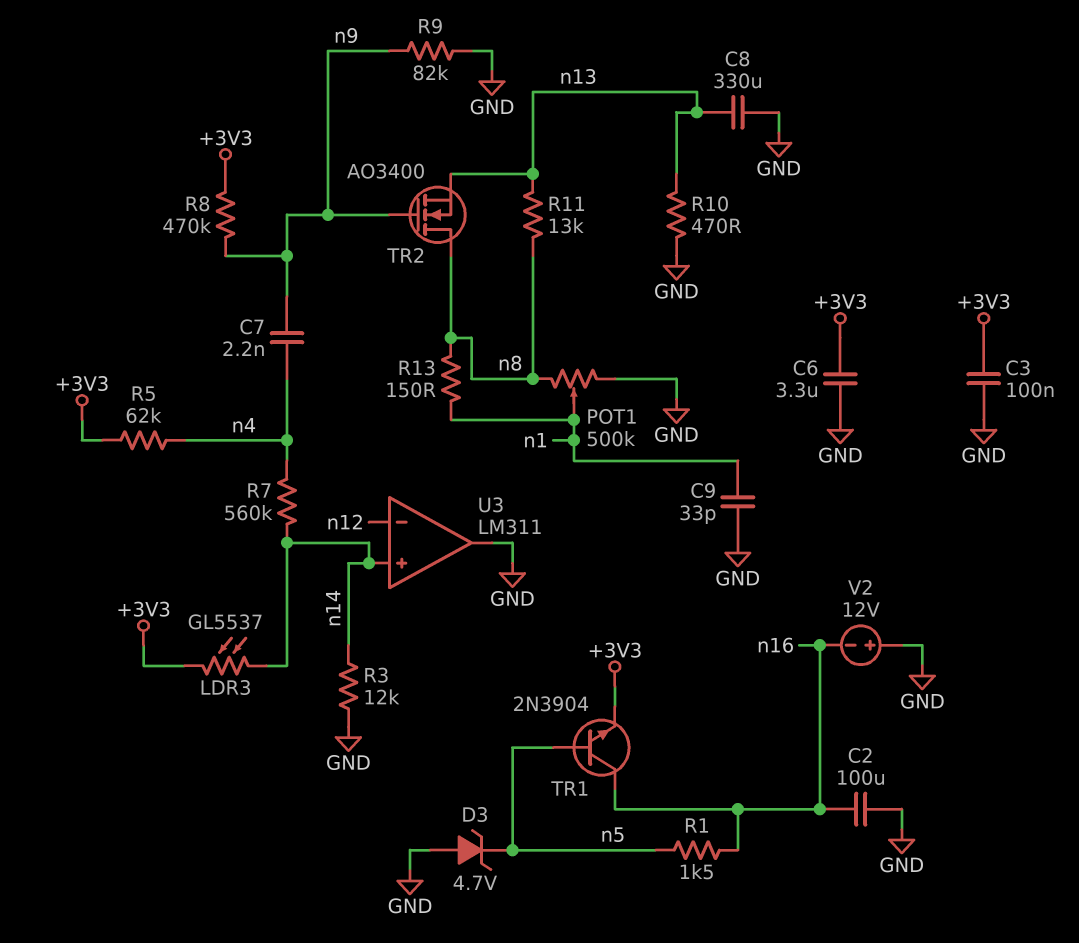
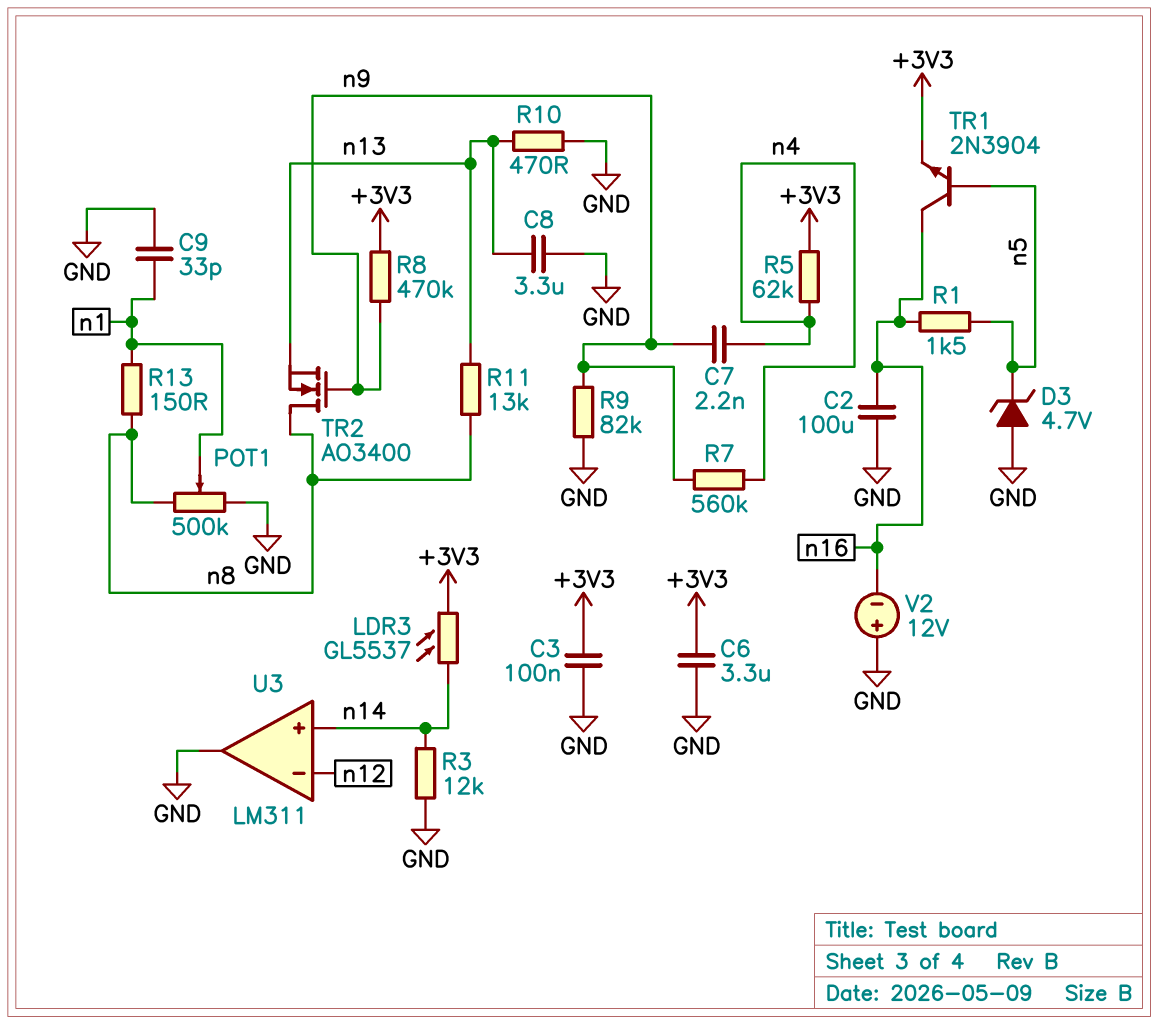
C8: 330uF (GND, n13) -> 3.3uF (GND, n13)
R7: 560k (n4, n14) -> 560k (n4, n9)

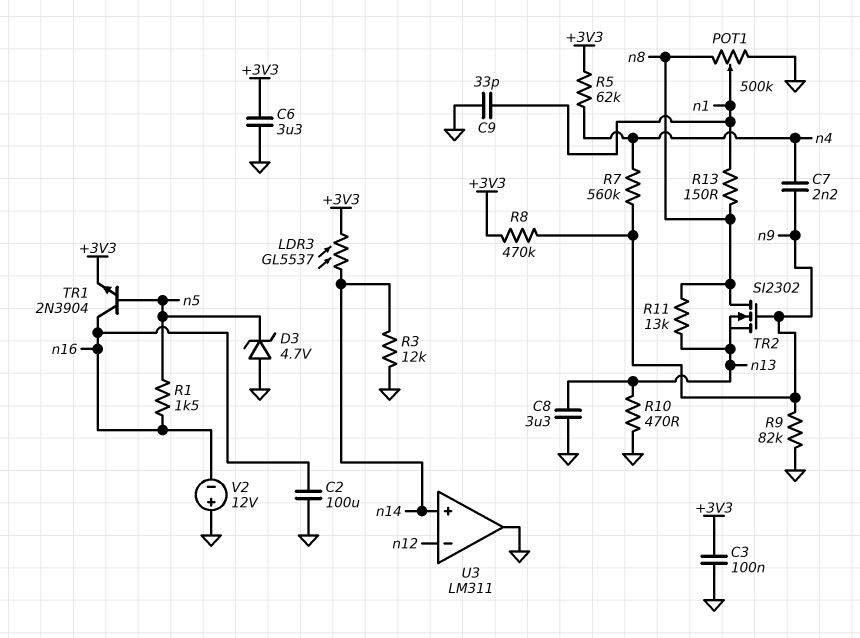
TR2: NMOS AO3400 (G n9, D n8, S n13) -> NMOS SI2302 (G n9, D n8, S n13)

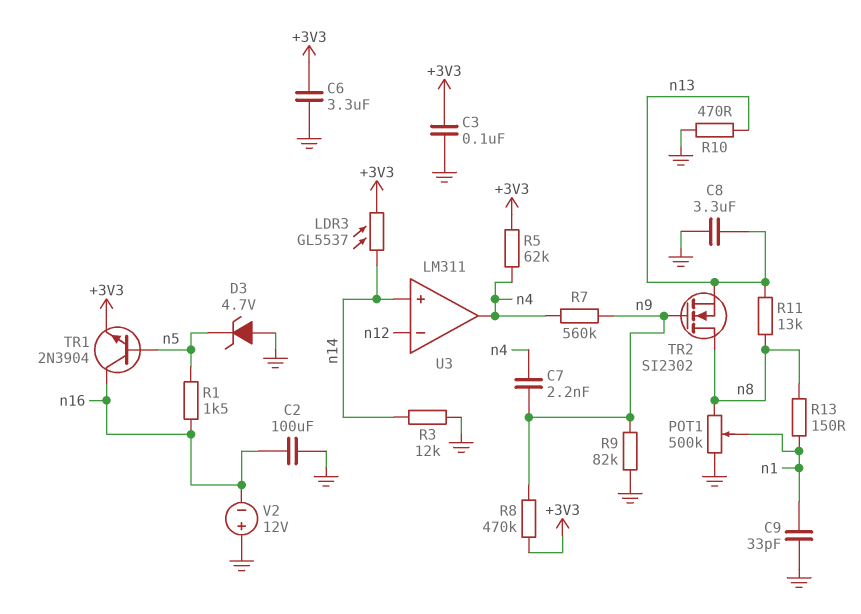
U3 pin out: GND -> n4

